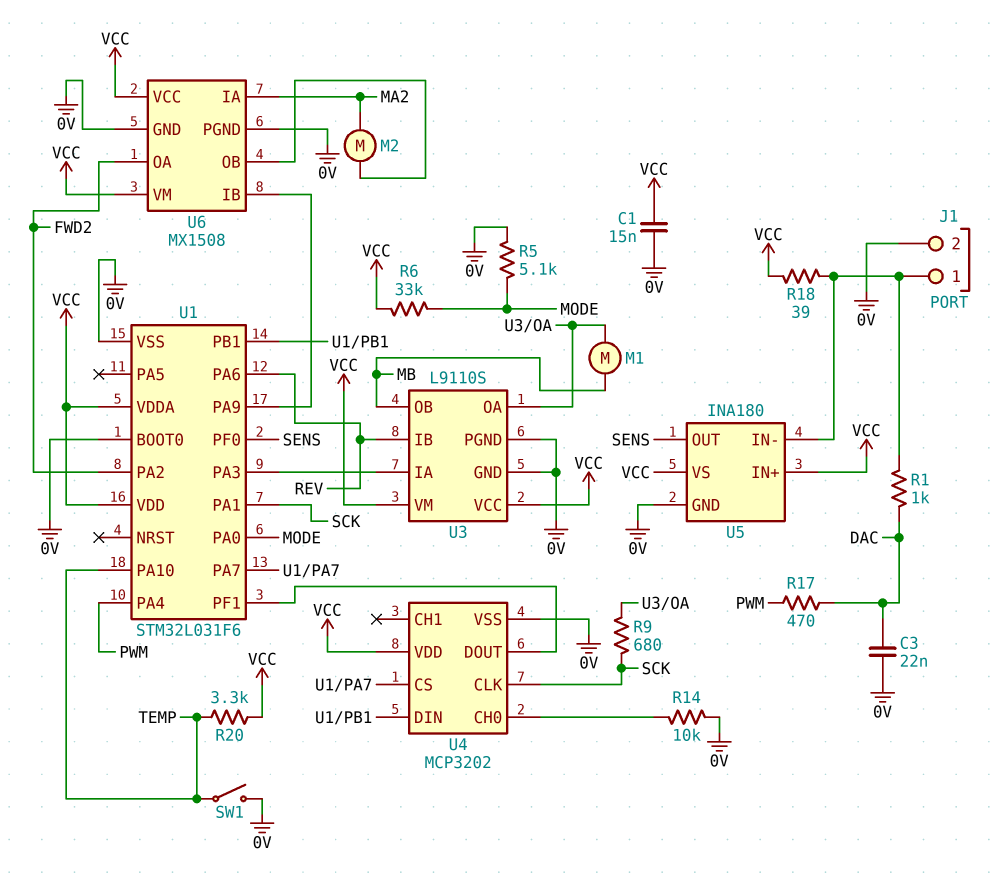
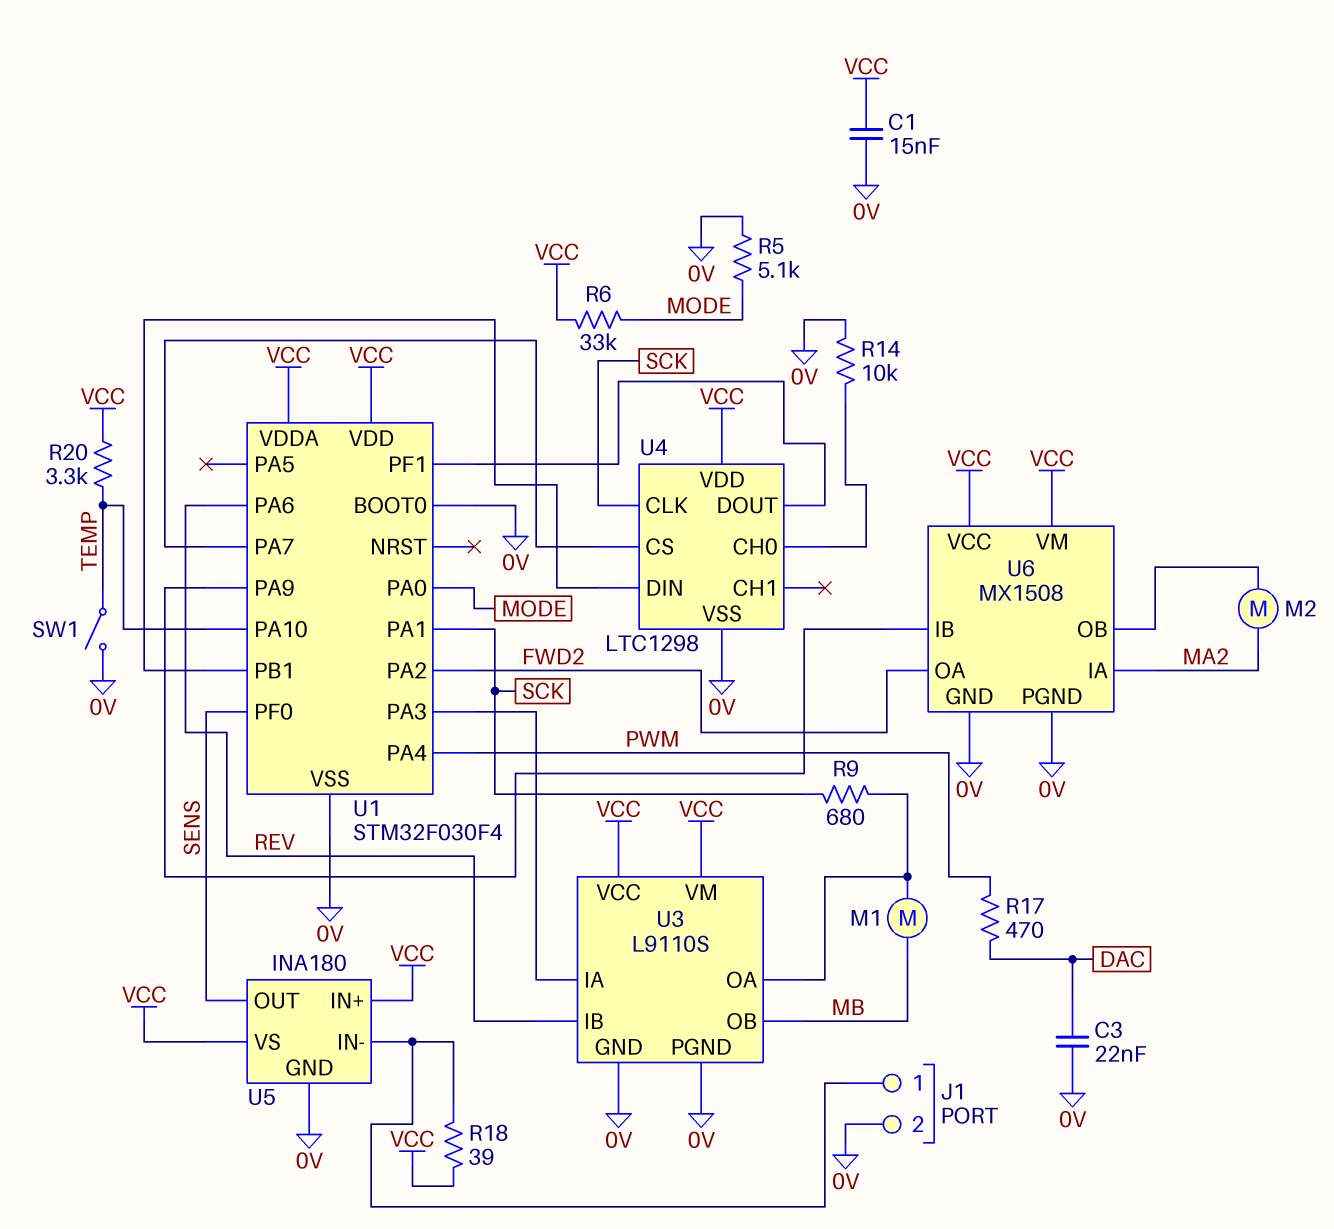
R1: 1k (DAC, J1/1) -> none
U1: STM32L031F6 -> STM32F030F4
U4: MCP3202 -> LTC1298

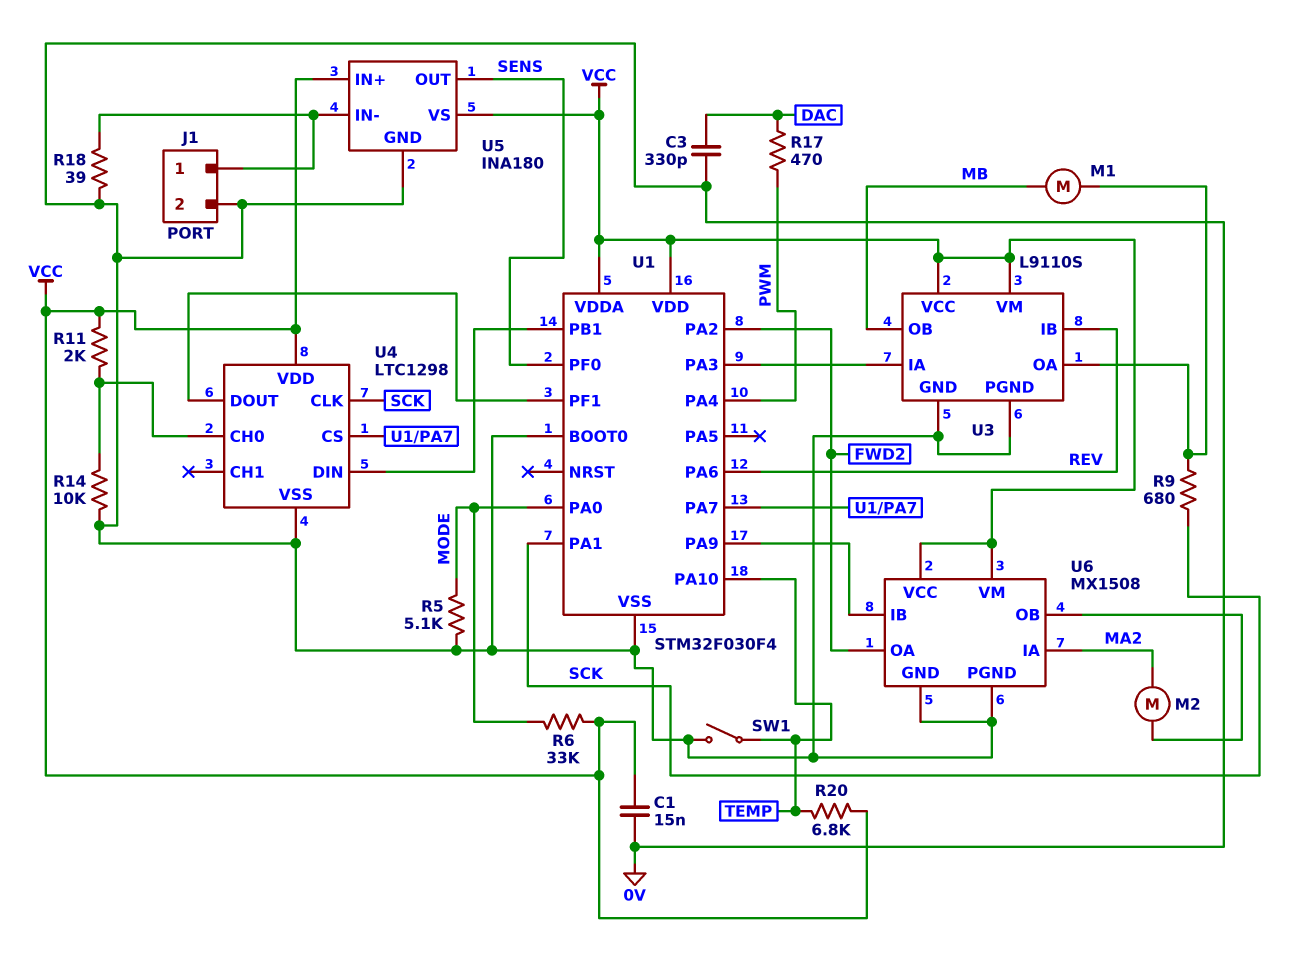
C3: 22nF (0V, DAC) -> 330pF (0V, DAC)
R11: none -> 2k (U4/CH0, VCC)
R18: 39 (J1/1, VCC) -> 39 (0V, J1/1)
R20: 3.3k (TEMP, VCC) -> 6.8k (TEMP, VCC)

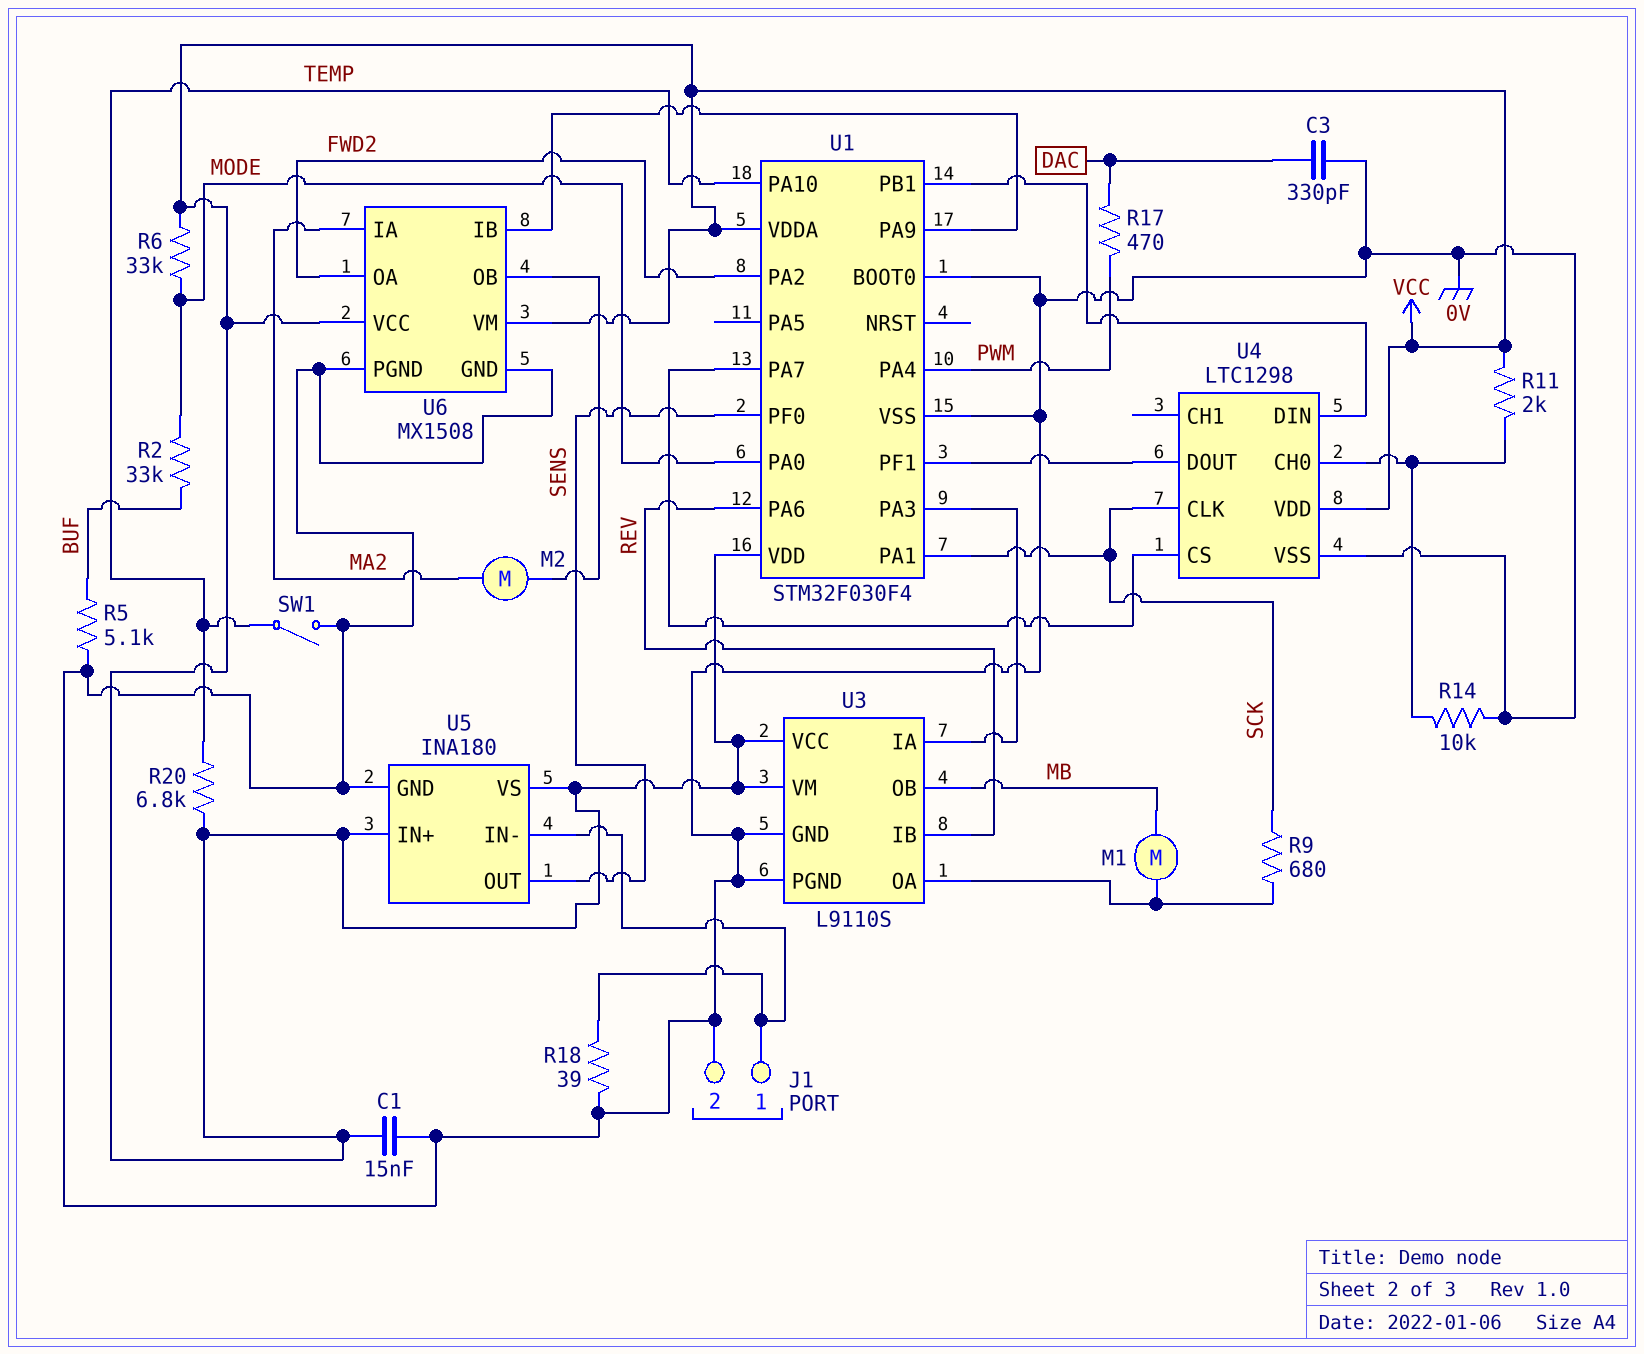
R2: none -> 33k (BUF, MODE)
R5: 5.1k (0V, MODE) -> 5.1k (0V, BUF)

